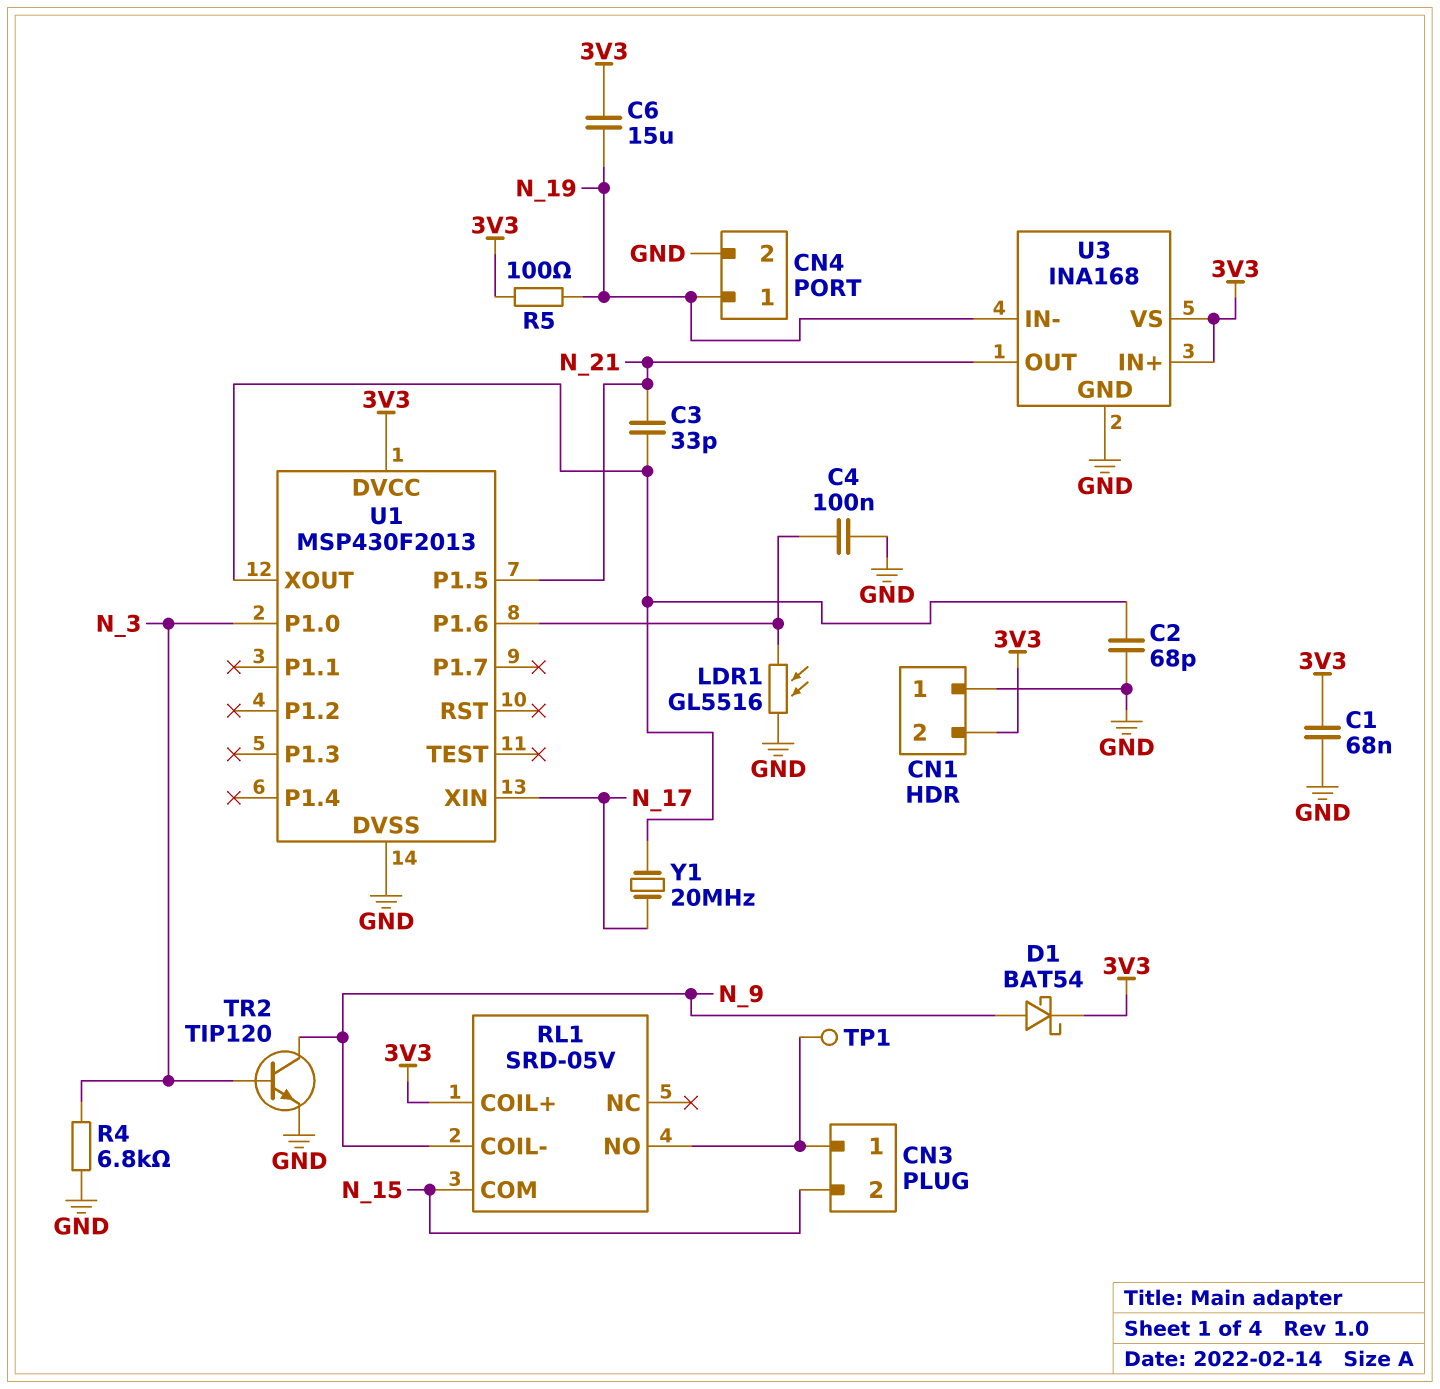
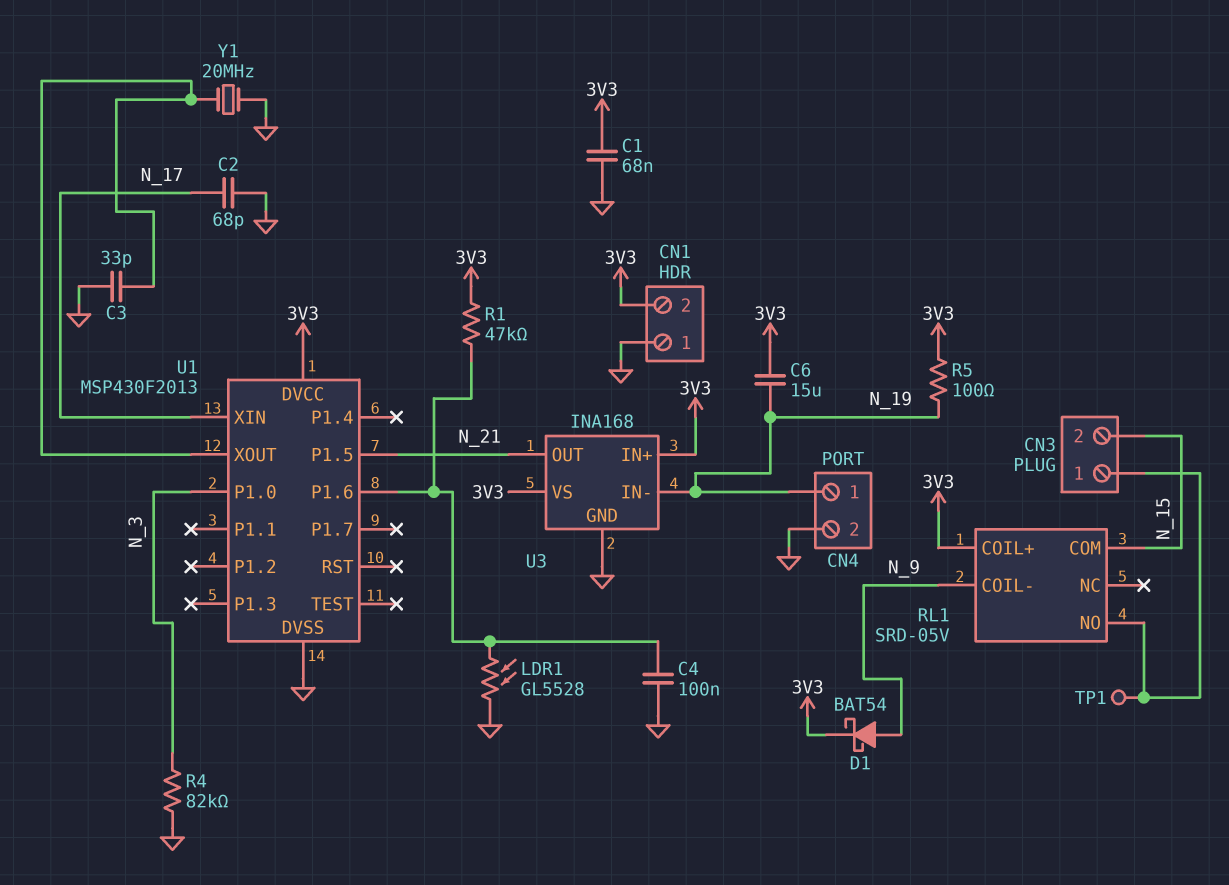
C2: 68pF (GND, U1/XOUT) -> 68pF (GND, N_17)
C3: 33pF (N_21, U1/XOUT) -> 33pF (GND, U1/XOUT)
LDR1: GL5516 (GND, U1/P1.6) -> GL5528 (GND, U1/P1.6)
R1: none -> 47k (3V3, U1/P1.6)
R4: 6.8k (GND, N_3) -> 82k (GND, N_3)
TR2: NPN TIP120 (B N_3, C N_9, E GND) -> none
Y1: 20MHz (N_17, U1/XOUT) -> 20MHz (GND, U1/XOUT)

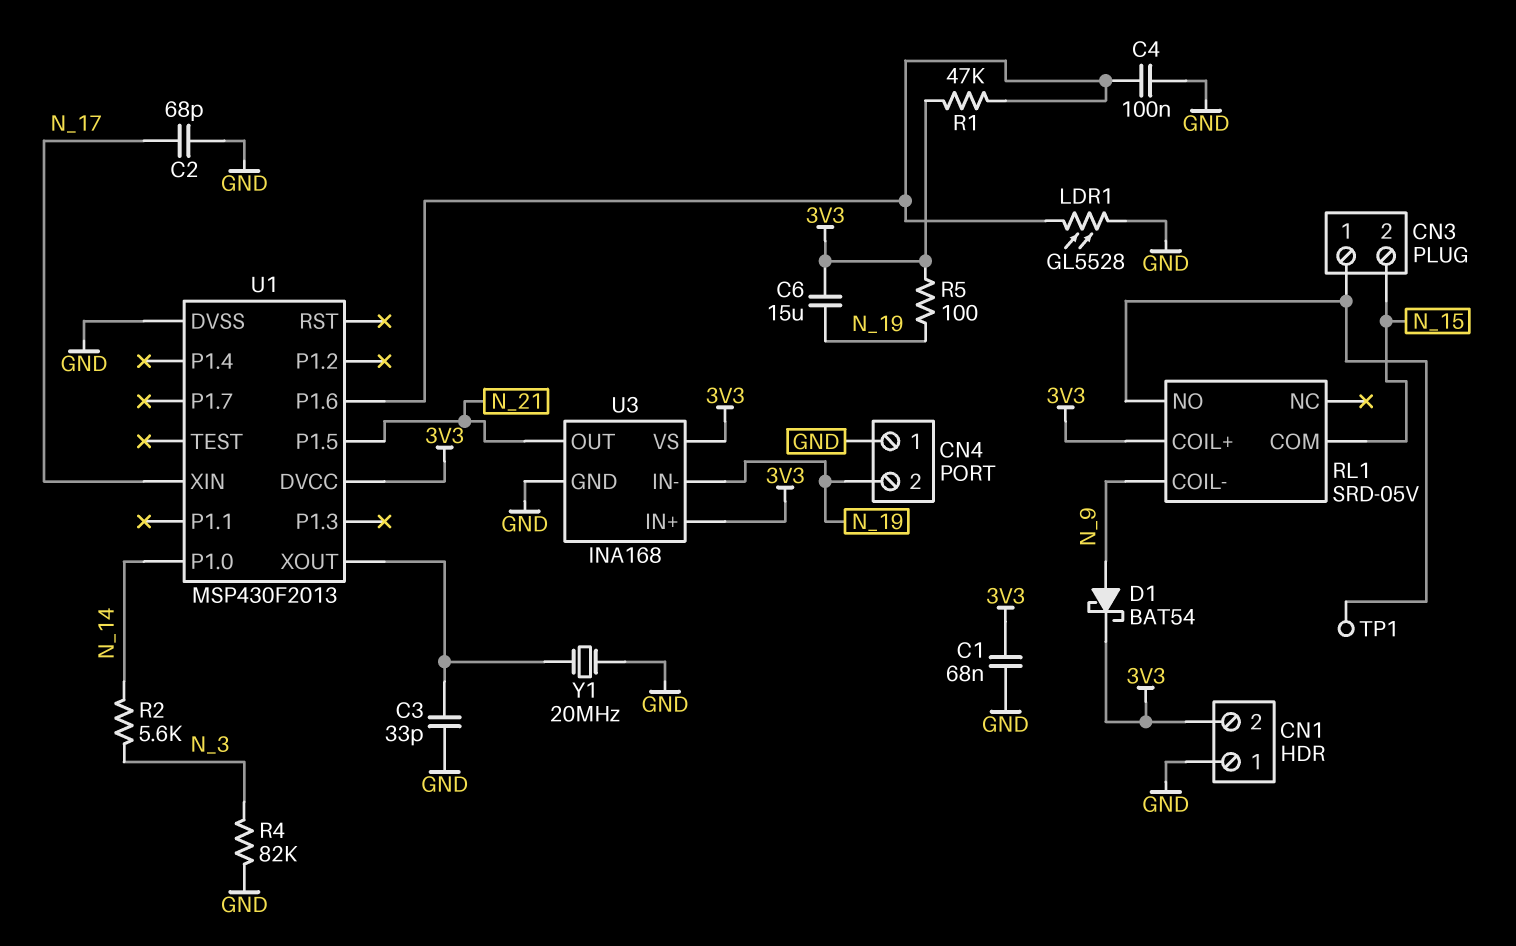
CN4 pin 1: N_19 -> GND
CN4 pin 2: GND -> N_19
R2: none -> 5.6k (N_3, N_14)
U1 pin P1.0: N_3 -> N_14

